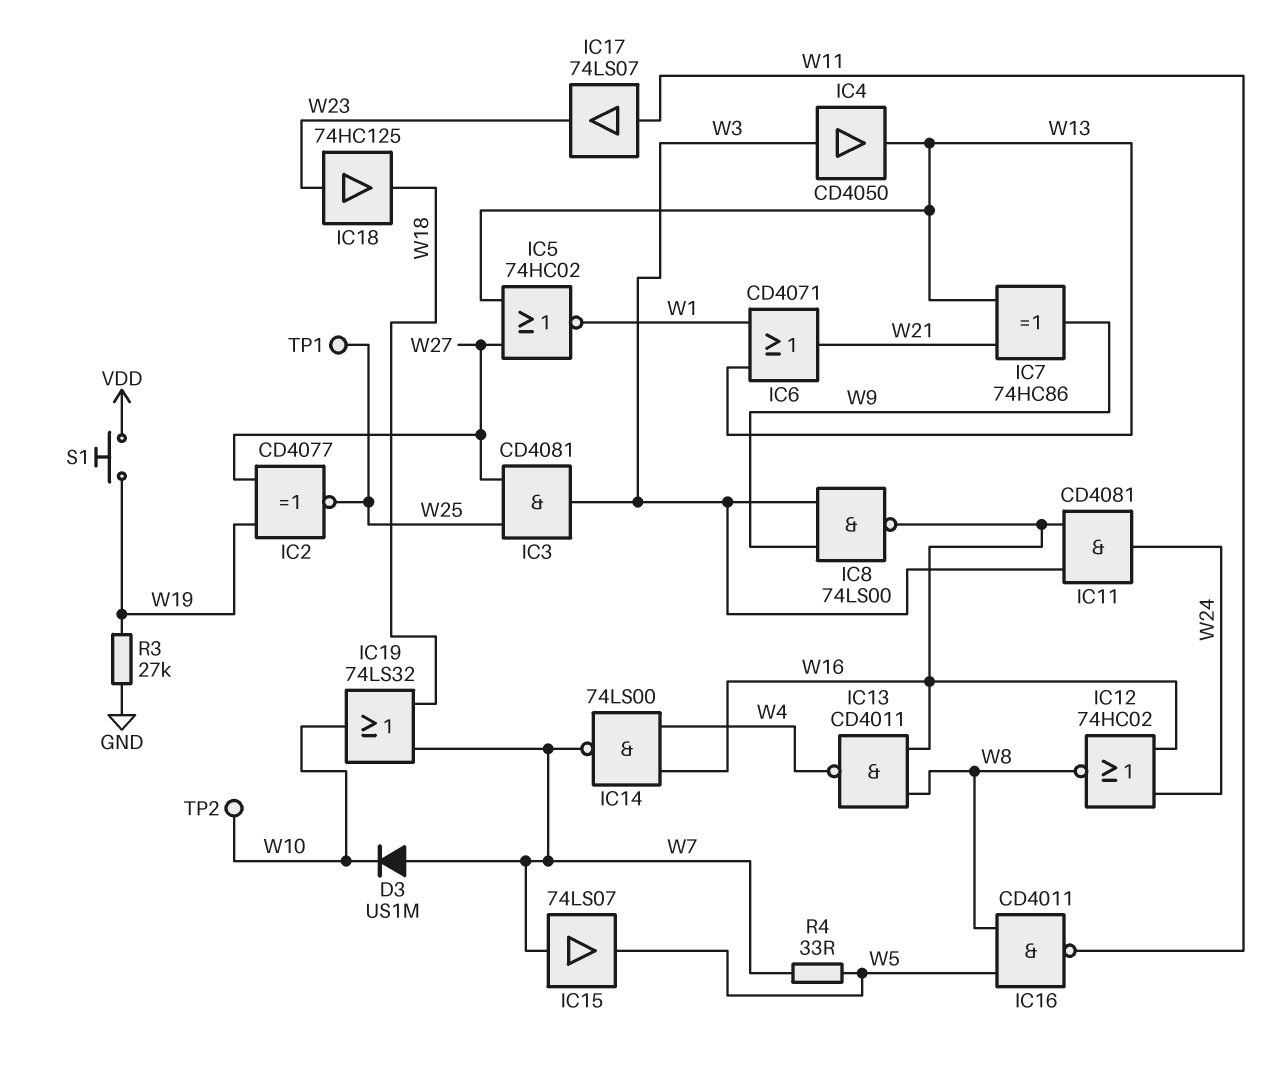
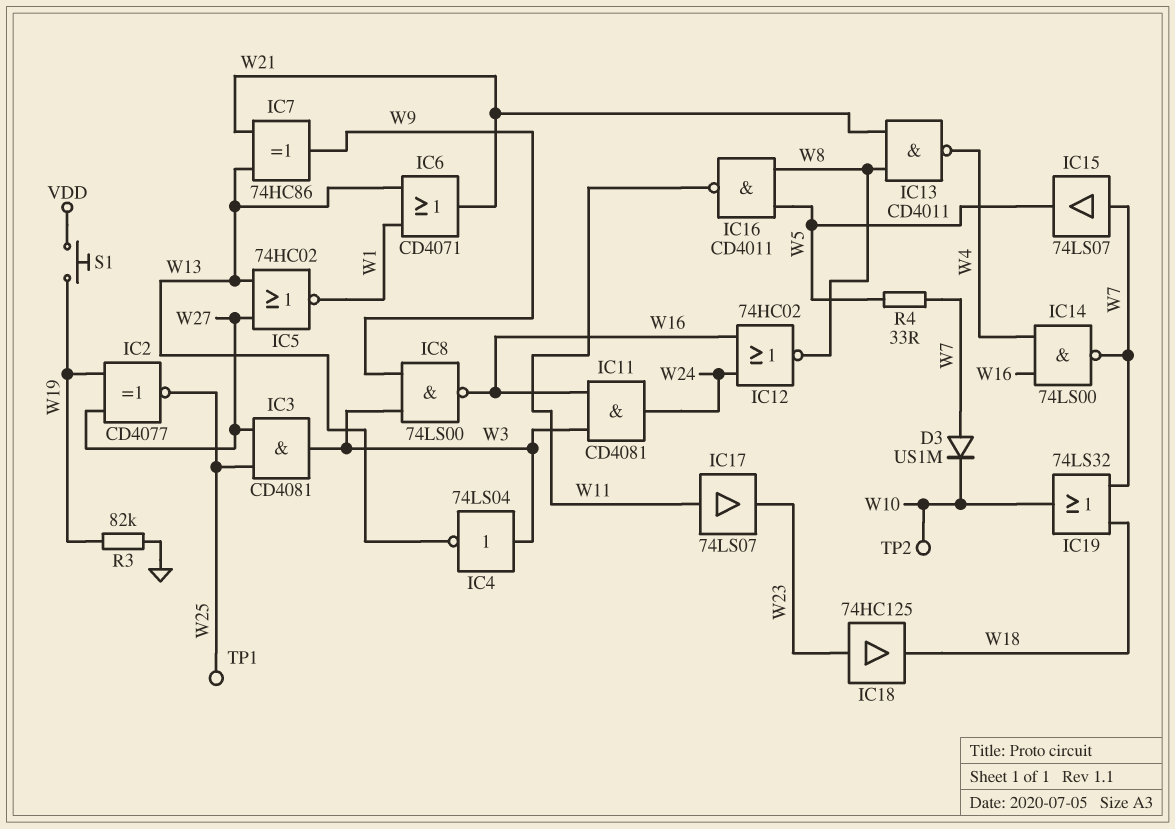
IC4: buffer CD4050 (in W3, out W13) -> NOT 74LS04 (in W3, out W13)
IC13: NAND CD4011 (in W8, in W16, out W4) -> NAND CD4011 (in W8, in W21, out W4)
R3: 27k (GND, W19) -> 82k (GND, W19)

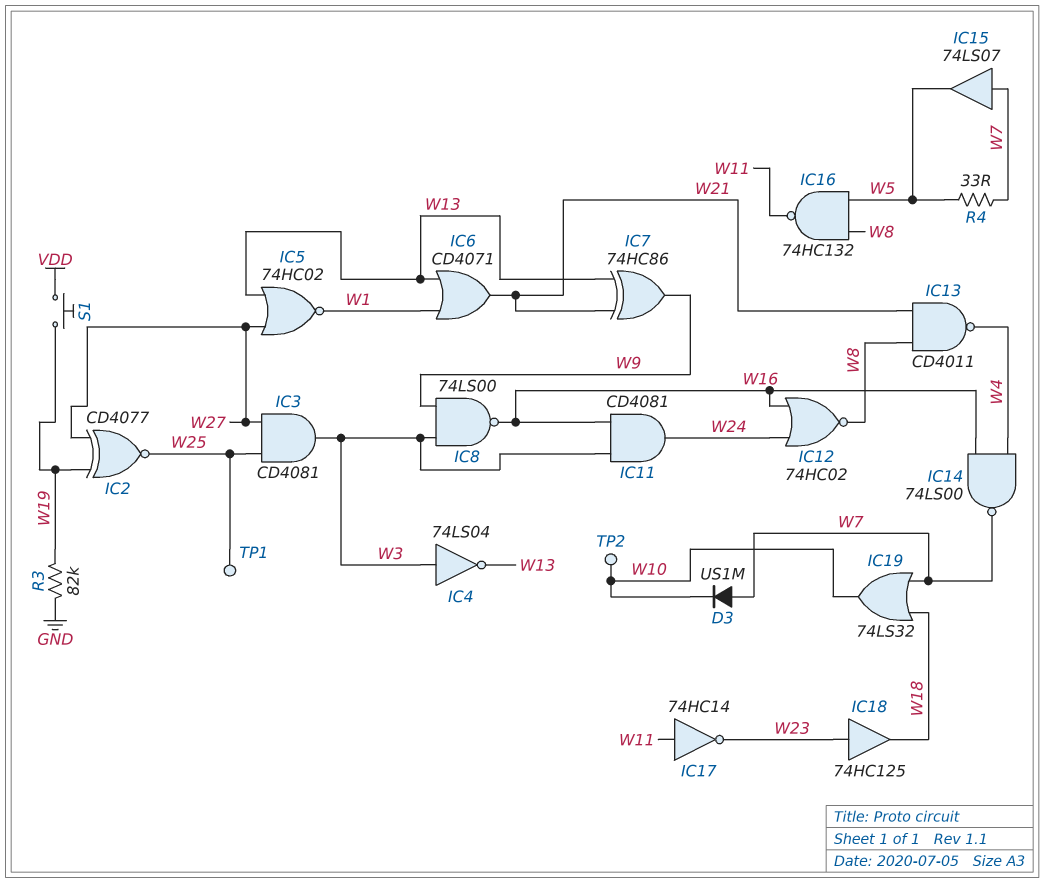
IC16: NAND CD4011 (in W5, in W8, out W11) -> NAND 74HC132 (in W5, in W8, out W11)
IC17: buffer 74LS07 (in W11, out W23) -> NOT 74HC14 (in W11, out W23)

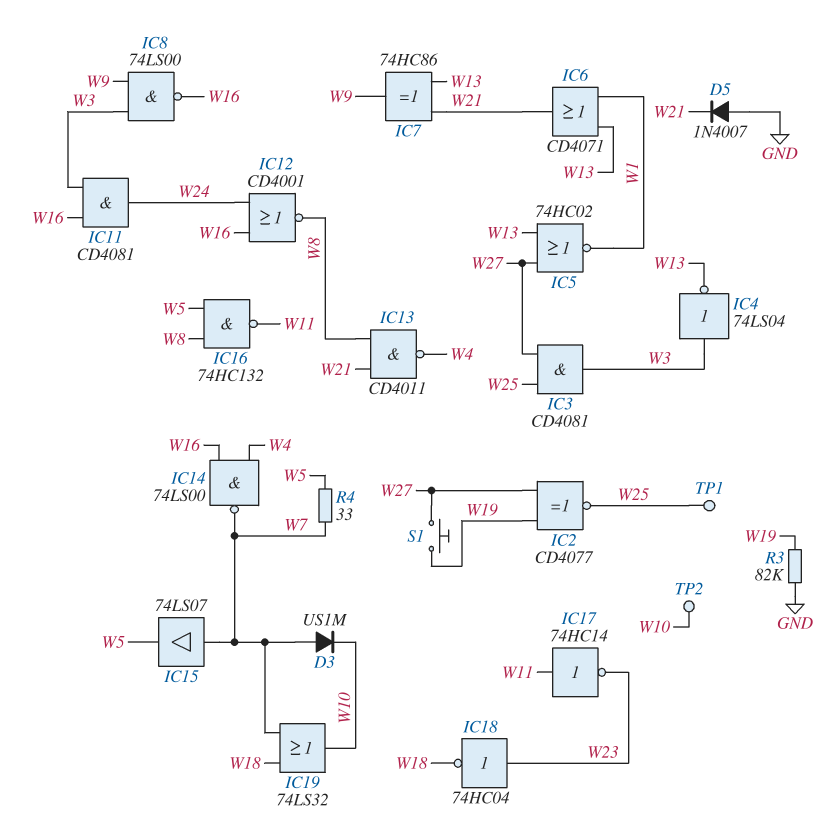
D5: none -> diode 1N4007 (A GND, K W21)
IC12: NOR 74HC02 (in W16, in W24, out W8) -> NOR CD4001 (in W16, in W24, out W8)
IC18: buffer 74HC125 (in W23, out W18) -> NOT 74HC04 (in W23, out W18)
S1: button (VDD, W19) -> button (W19, W27)

